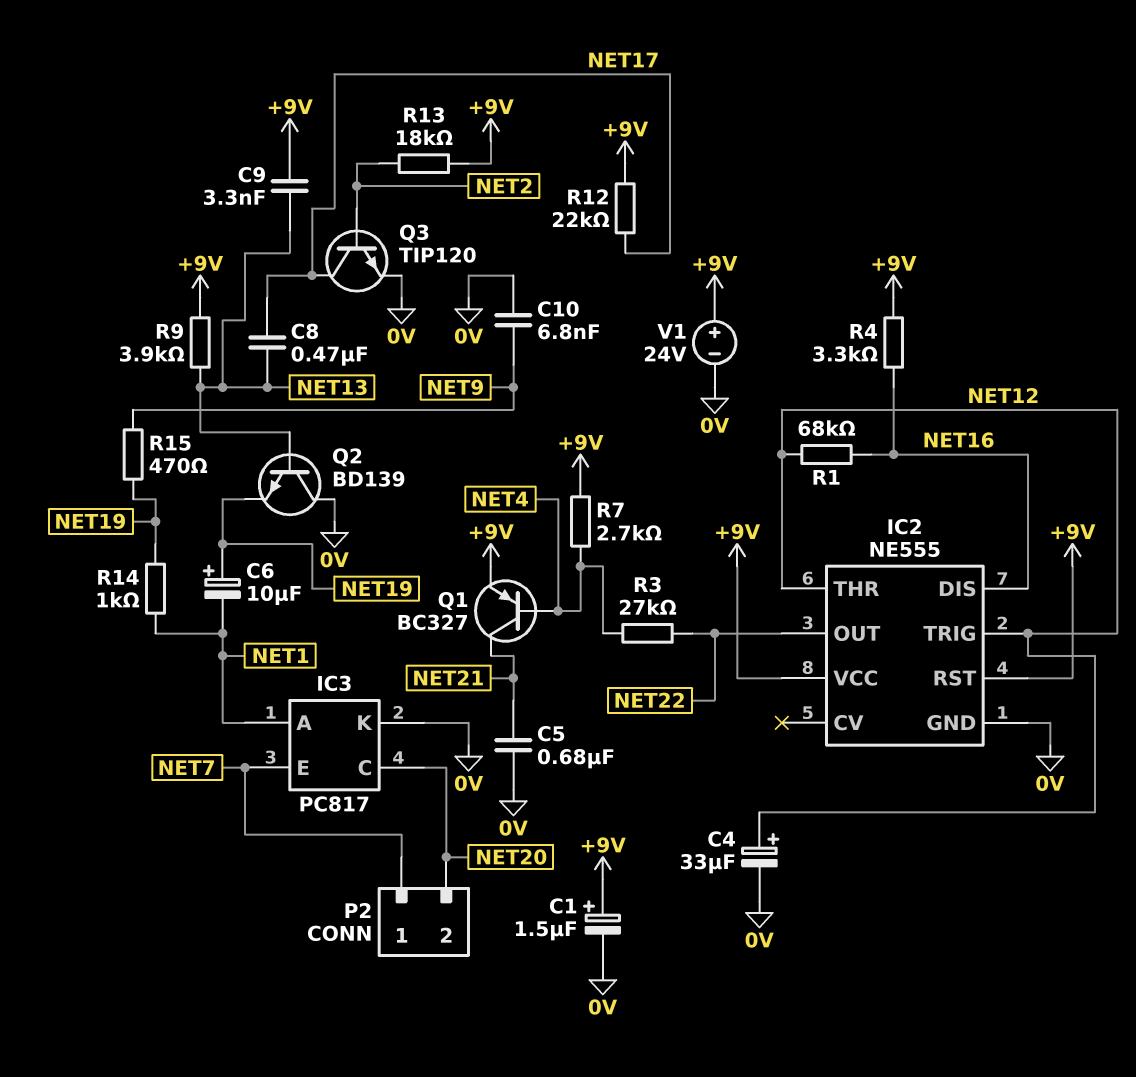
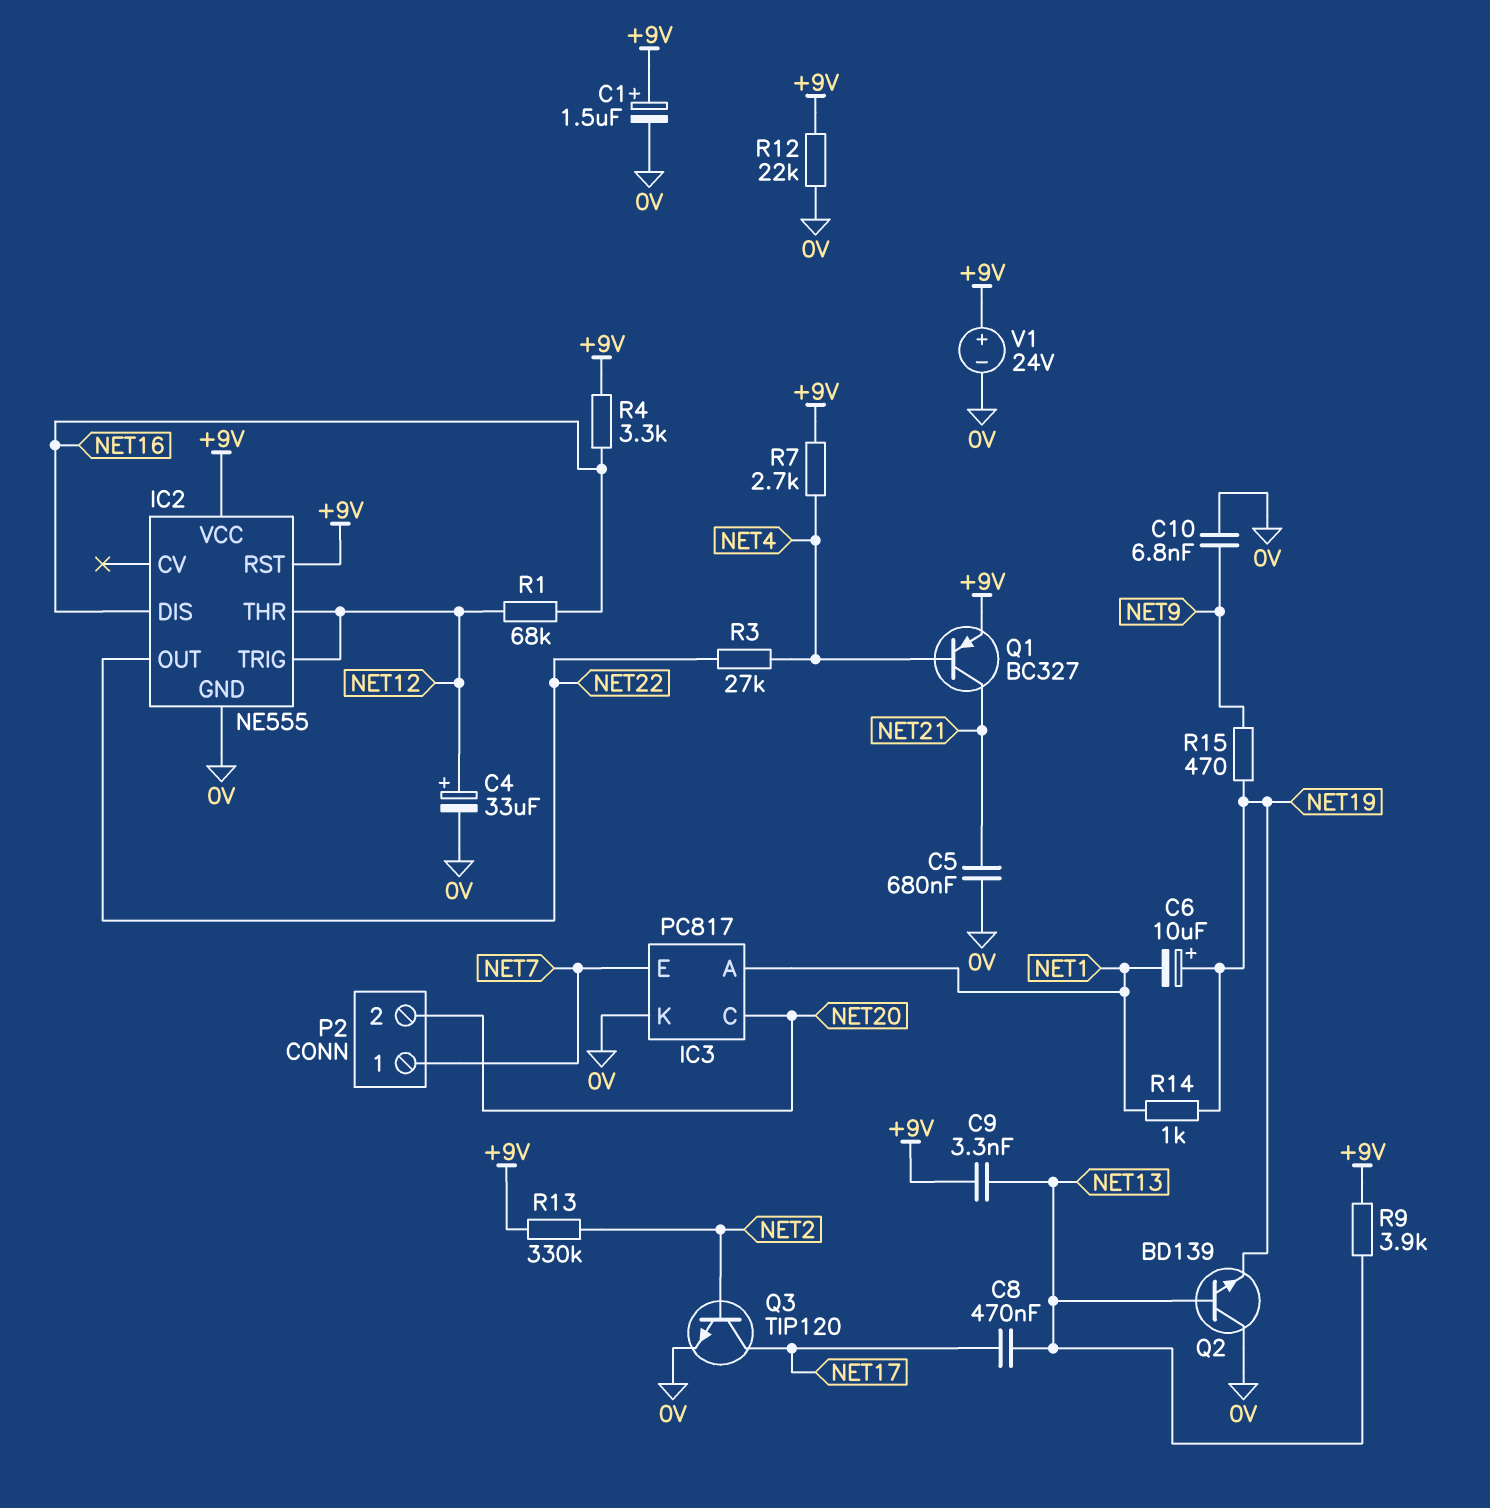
R12: 22k (+9V, NET17) -> 22k (+9V, 0V)
R13: 18k (+9V, NET2) -> 330k (+9V, NET2)

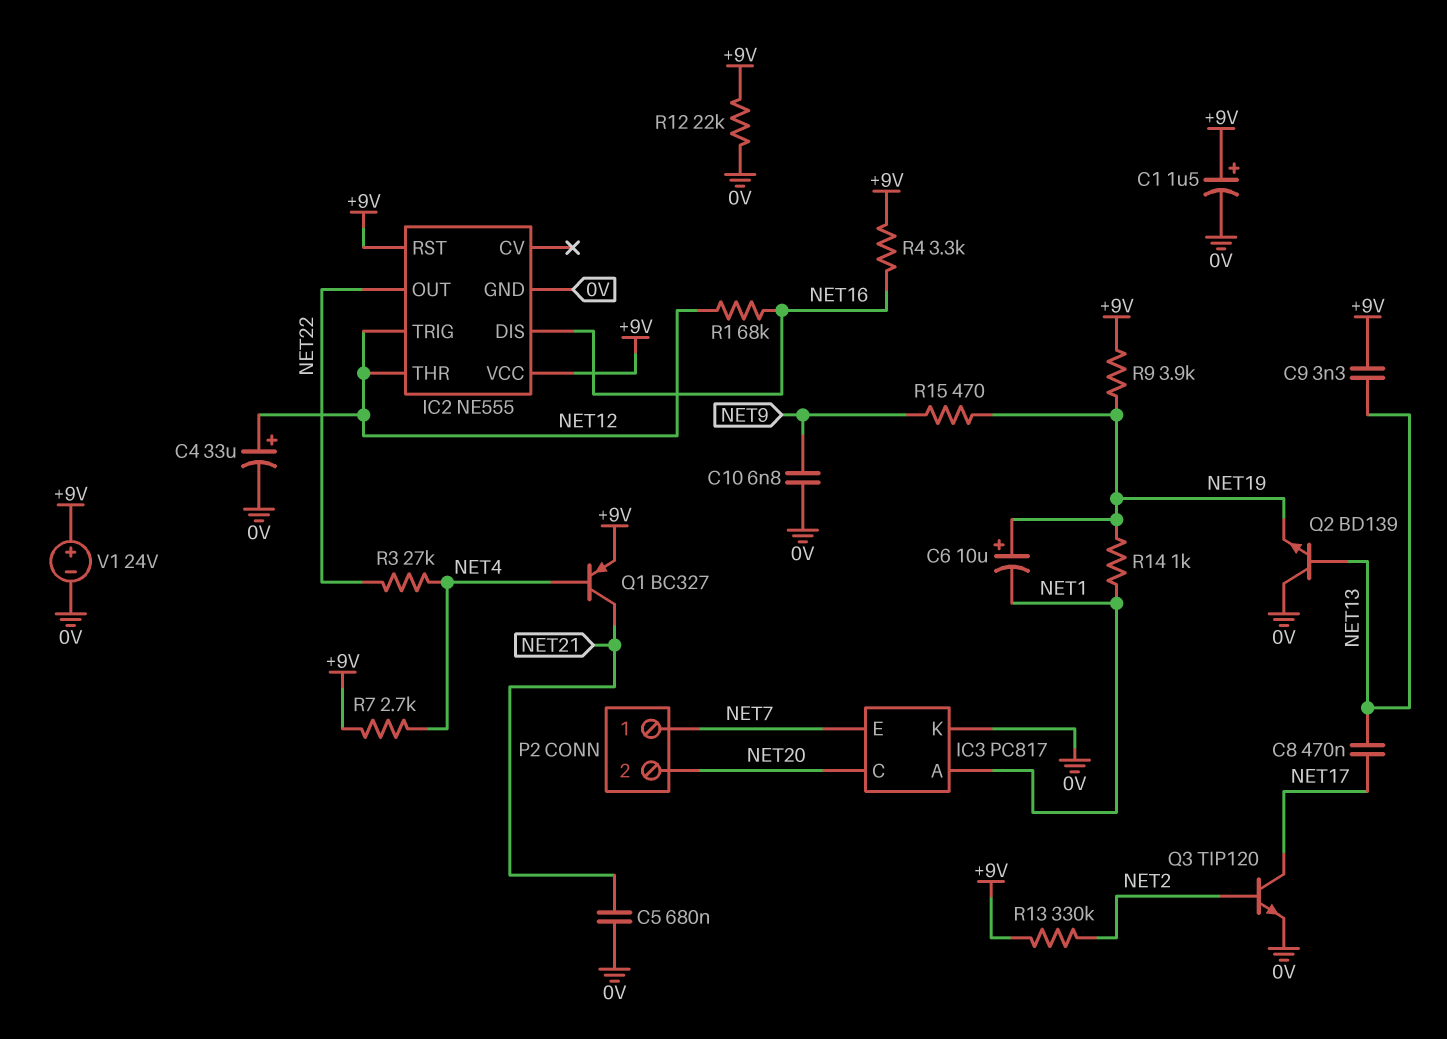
R9: 3.9k (+9V, NET13) -> 3.9k (+9V, NET19)

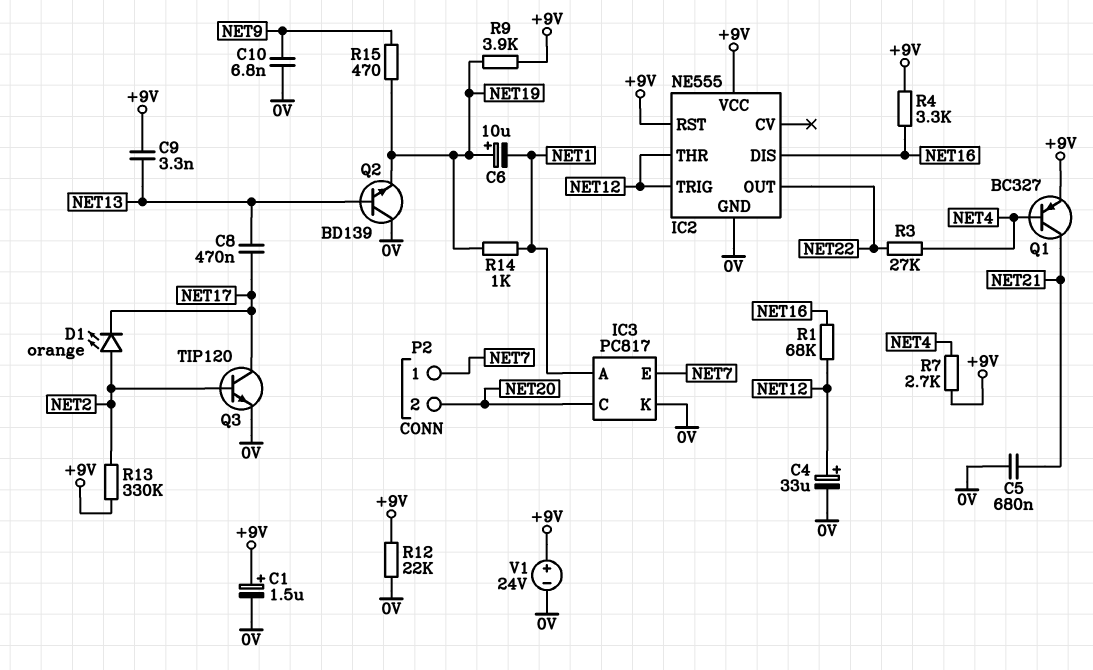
D1: none -> LED orange (A NET2, K NET17)

